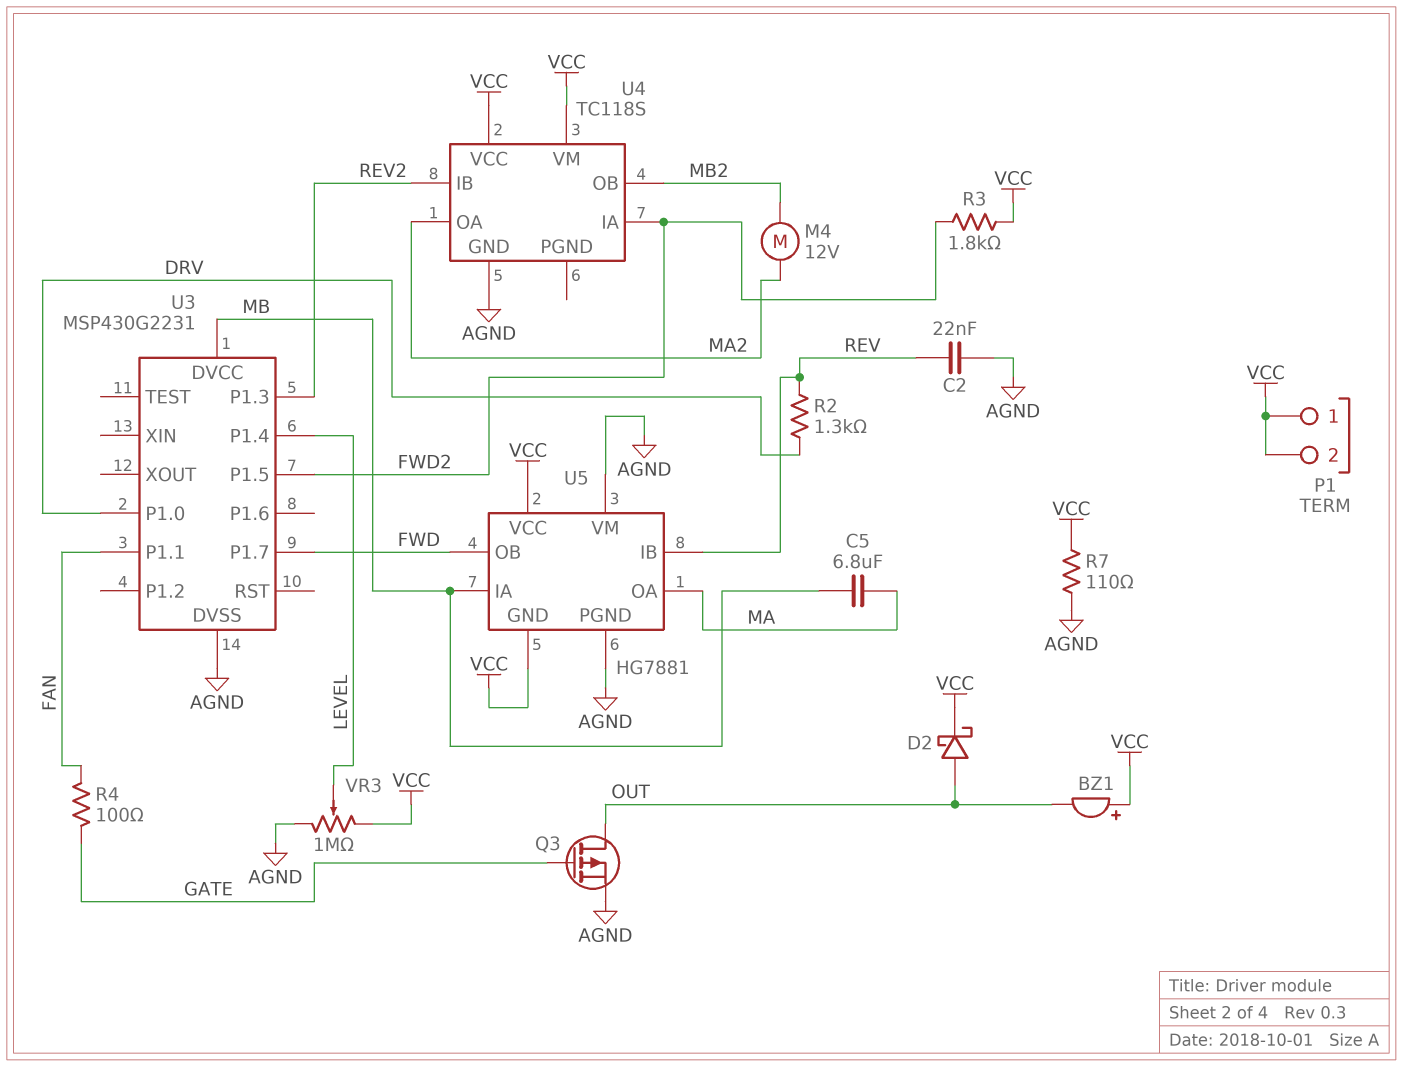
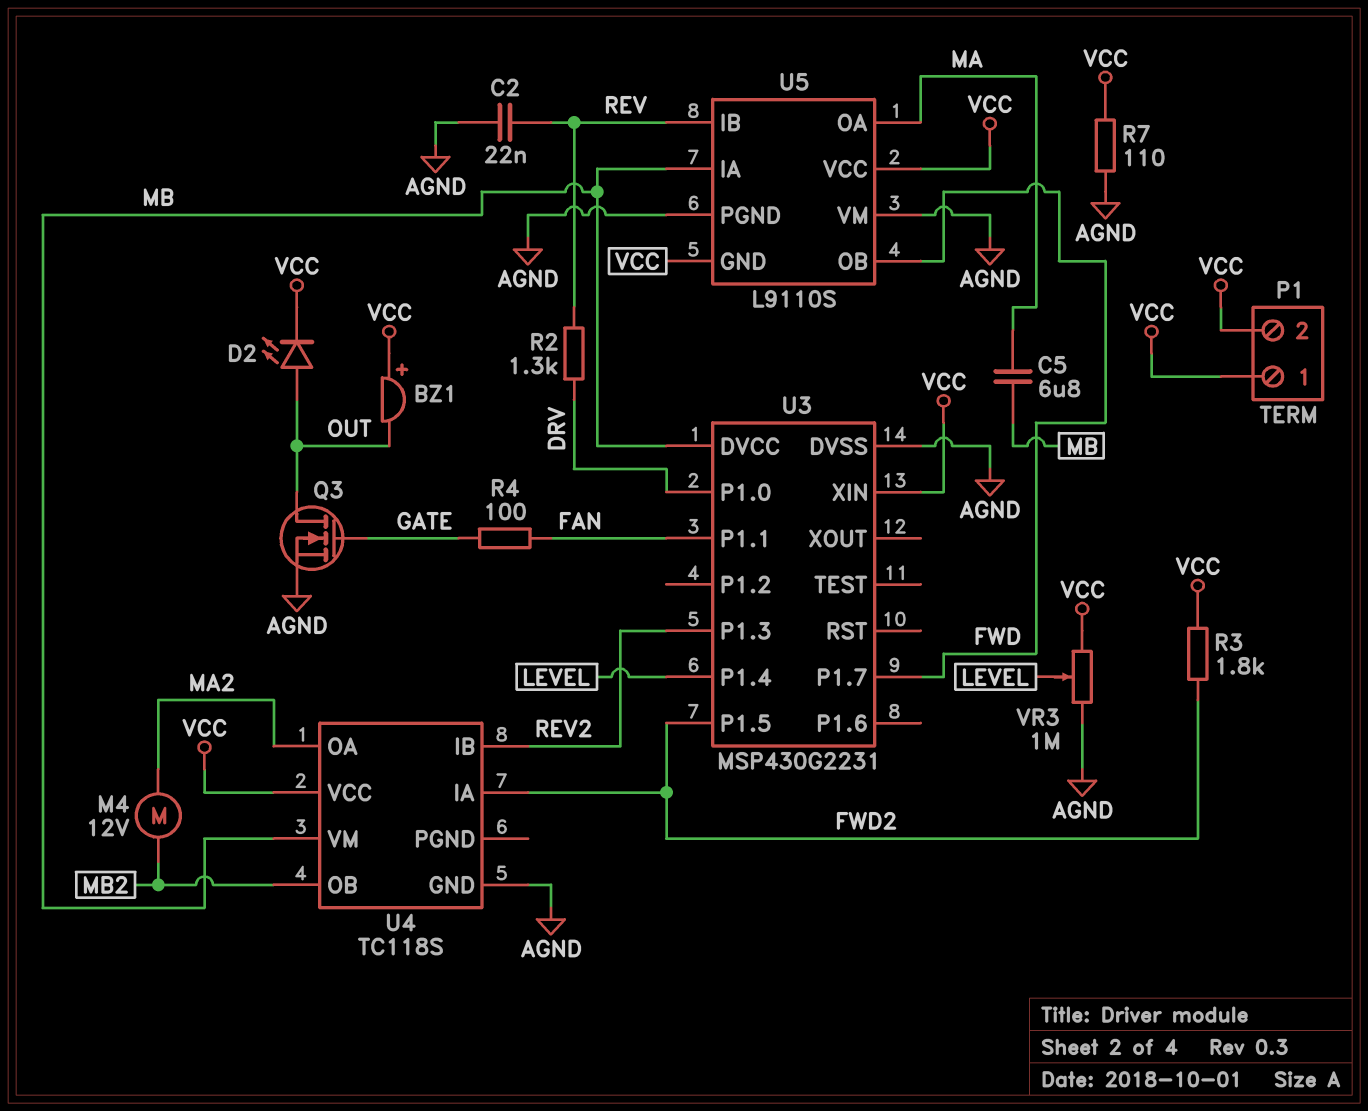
D2: schottky (A OUT, K VCC) -> LED (A OUT, K VCC)
Q3: PMOS (G GATE, D OUT, S AGND) -> NMOS (G GATE, D OUT, S AGND)
U3 pin XIN: none -> VCC
U4 pin VM: VCC -> MB
U5: HG7881 -> L9110S

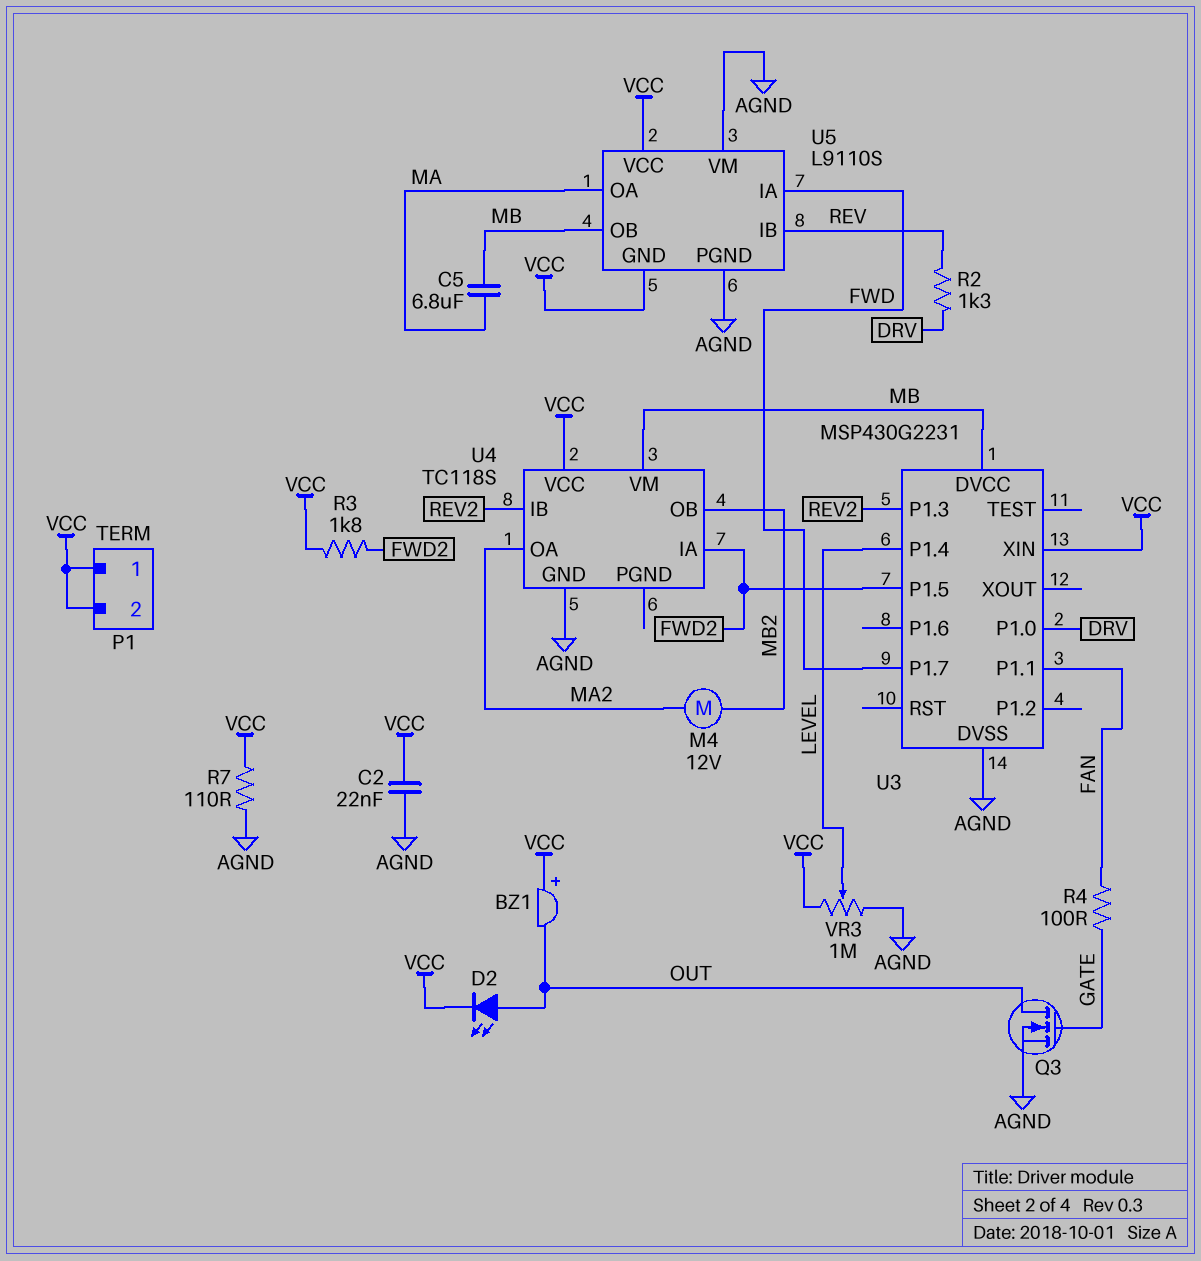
C2: 22nF (AGND, REV) -> 22nF (AGND, VCC)
U5 pin IA: MB -> FWD
U5 pin OB: FWD -> MB

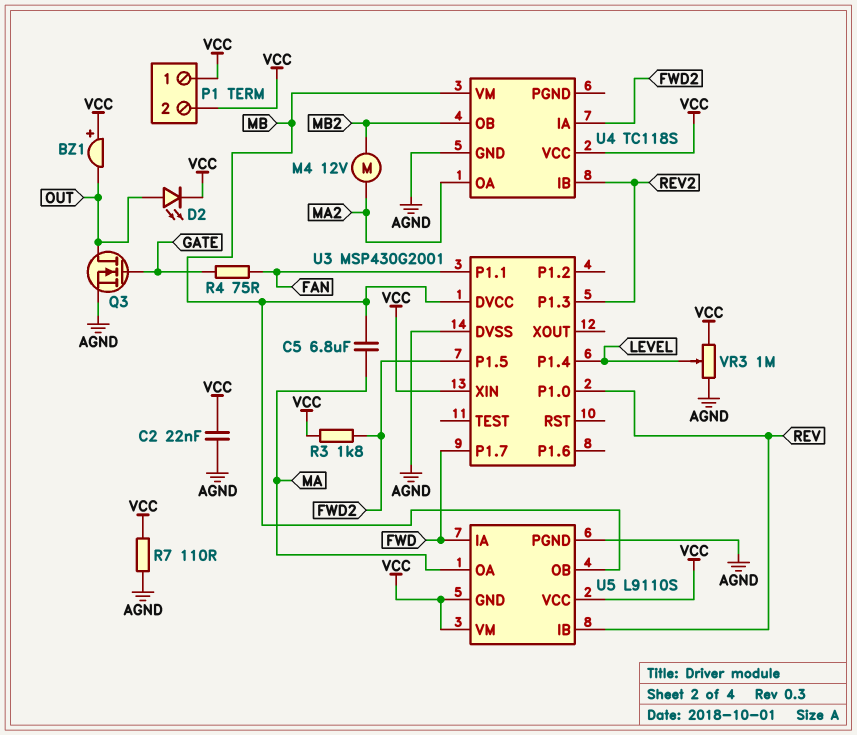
R2: 1.3k (DRV, REV) -> none
R4: 100 (FAN, GATE) -> 75 (FAN, GATE)
U3: MSP430G2231 -> MSP430G2001
U3 pin P1.0: DRV -> REV
U5 pin VM: AGND -> VCC

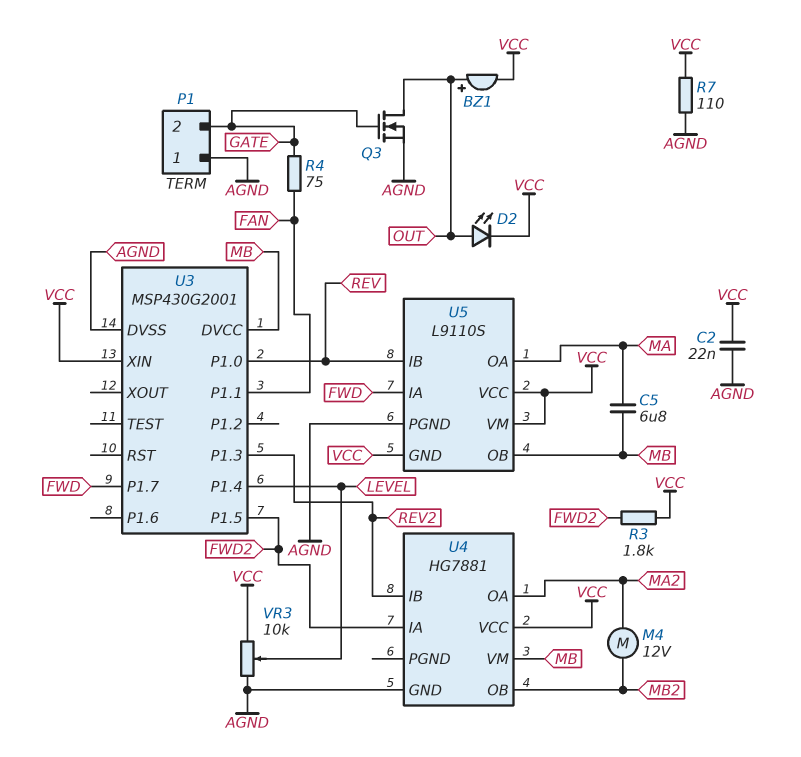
BZ1: buzzer (plus VCC, minus OUT) -> buzzer (plus OUT, minus VCC)
P1 pin 1: VCC -> AGND
P1 pin 2: VCC -> GATE
U4: TC118S -> HG7881
VR3: 1M (AGND, VCC, wiper LEVEL) -> 10k (AGND, VCC, wiper LEVEL)

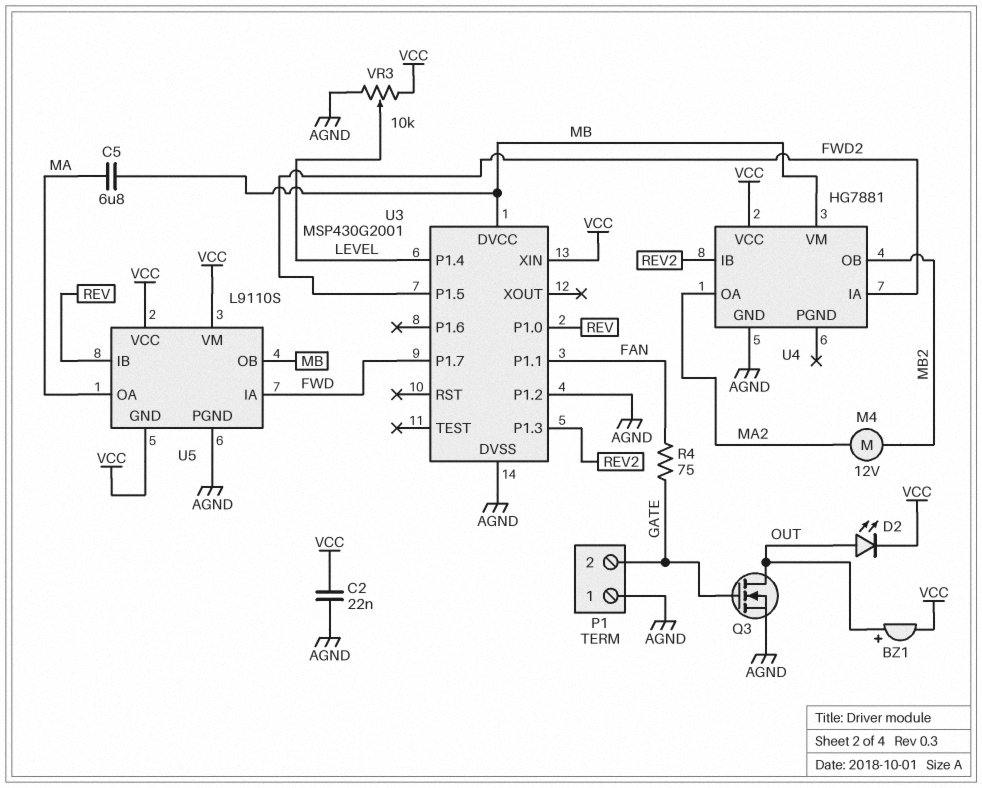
R3: 1.8k (FWD2, VCC) -> none
R7: 110 (AGND, VCC) -> none
U3 pin P1.2: none -> AGND

